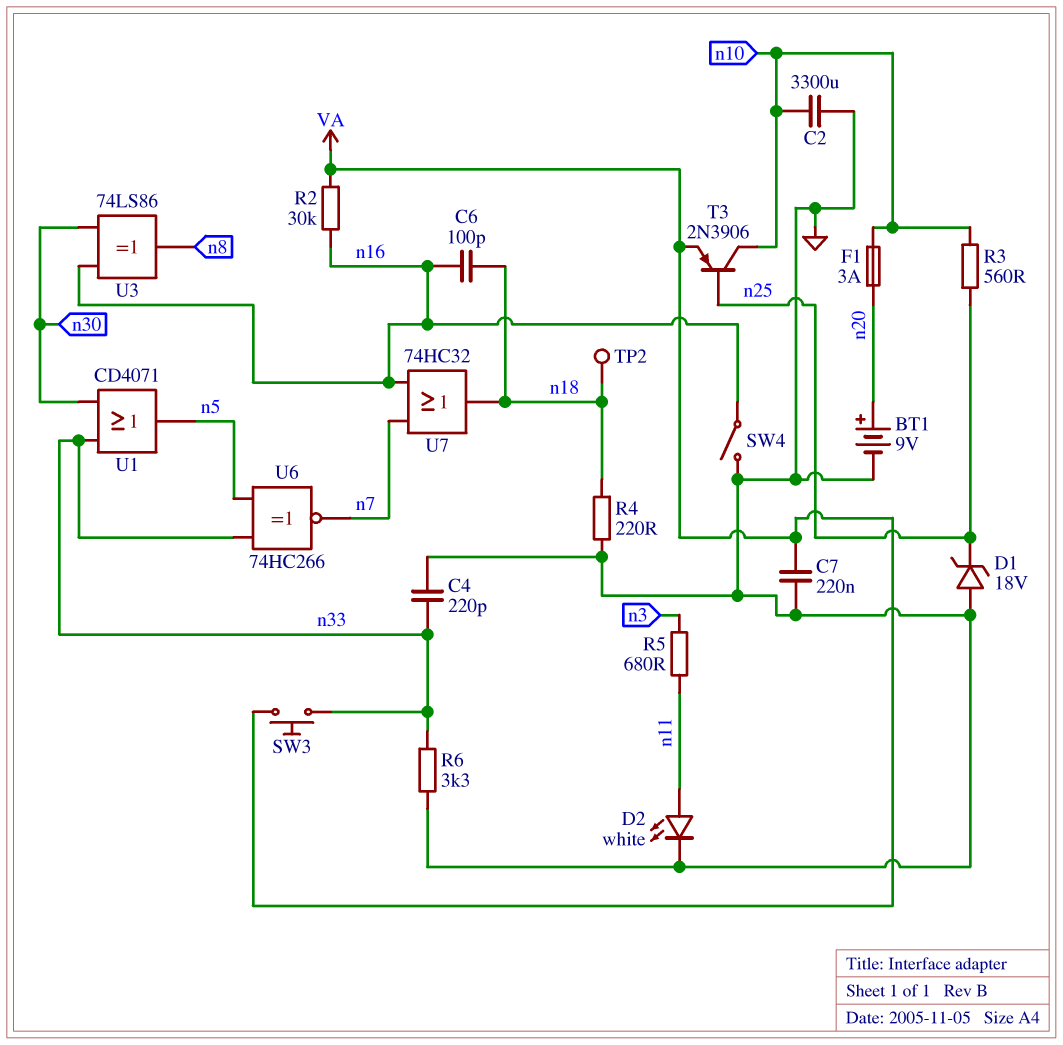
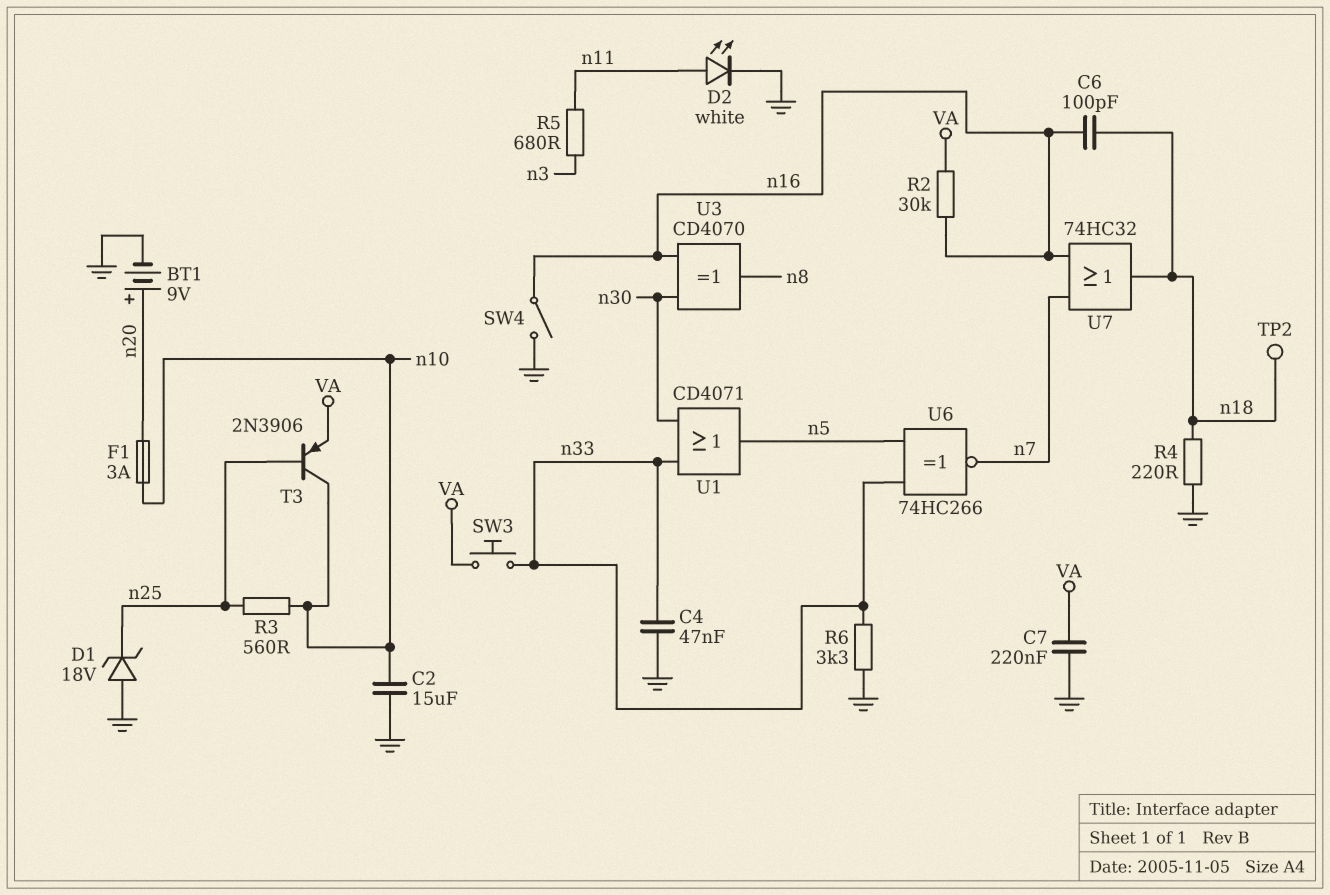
C2: 3300uF (GND, n10) -> 15uF (GND, n10)
C4: 220pF (GND, n33) -> 47nF (GND, n33)
U3: XOR 74LS86 (in n16, in n30, out n8) -> XOR CD4070 (in n16, in n30, out n8)

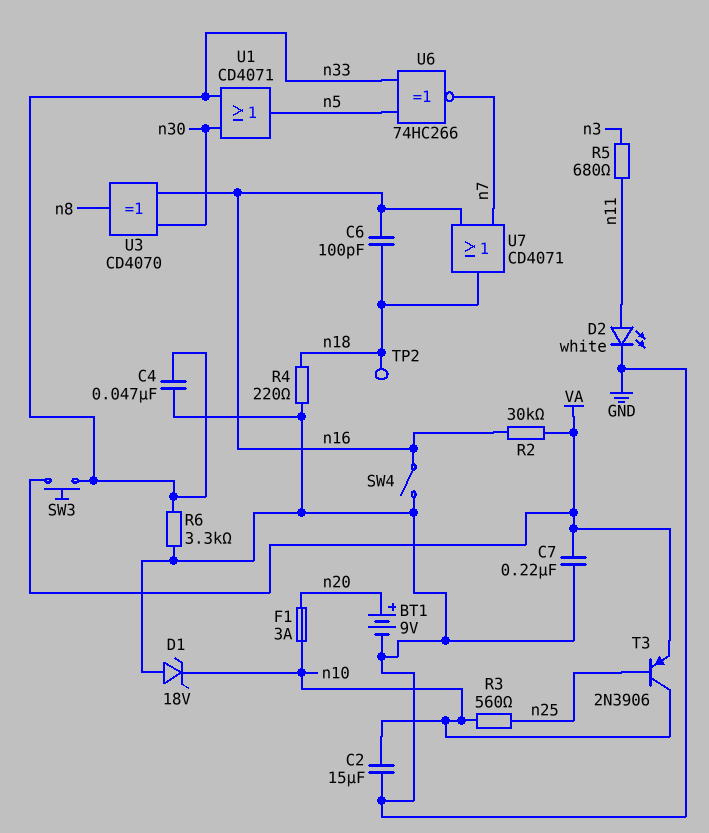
D1: zener 18V (A GND, K n25) -> zener 18V (A GND, K n10)
U7: OR 74HC32 (in n7, in n16, out n18) -> OR CD4071 (in n7, in n16, out n18)

